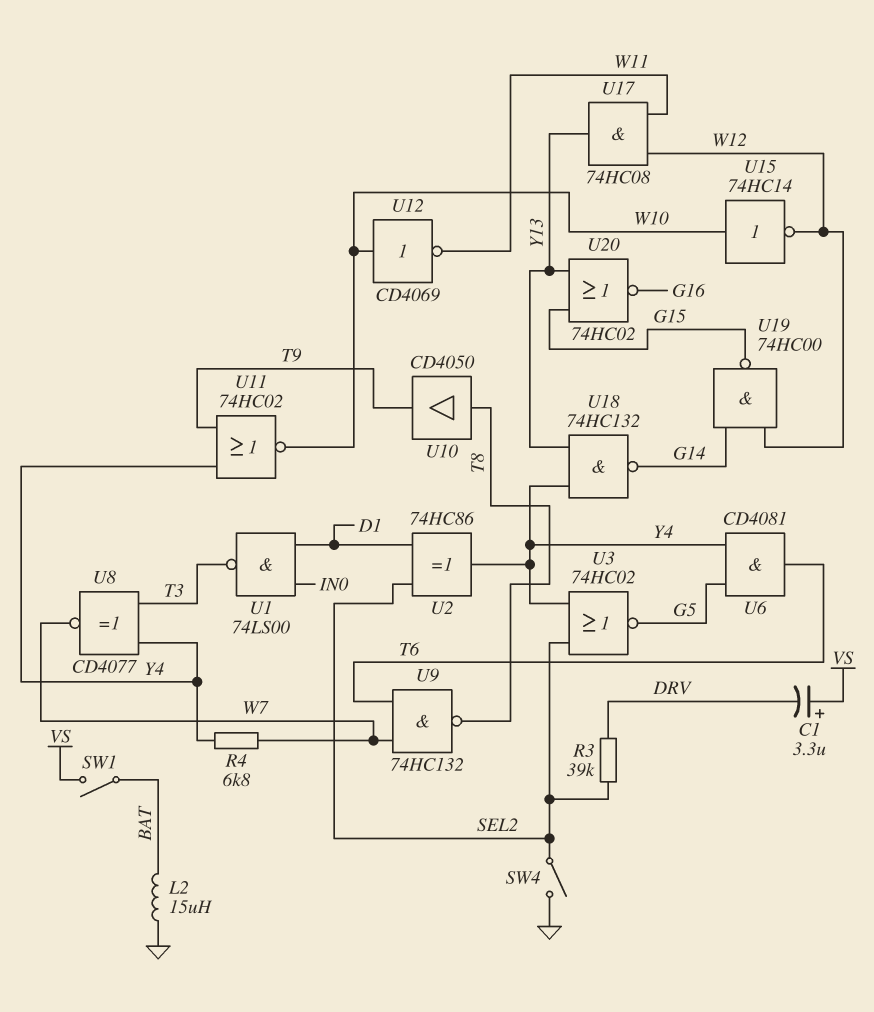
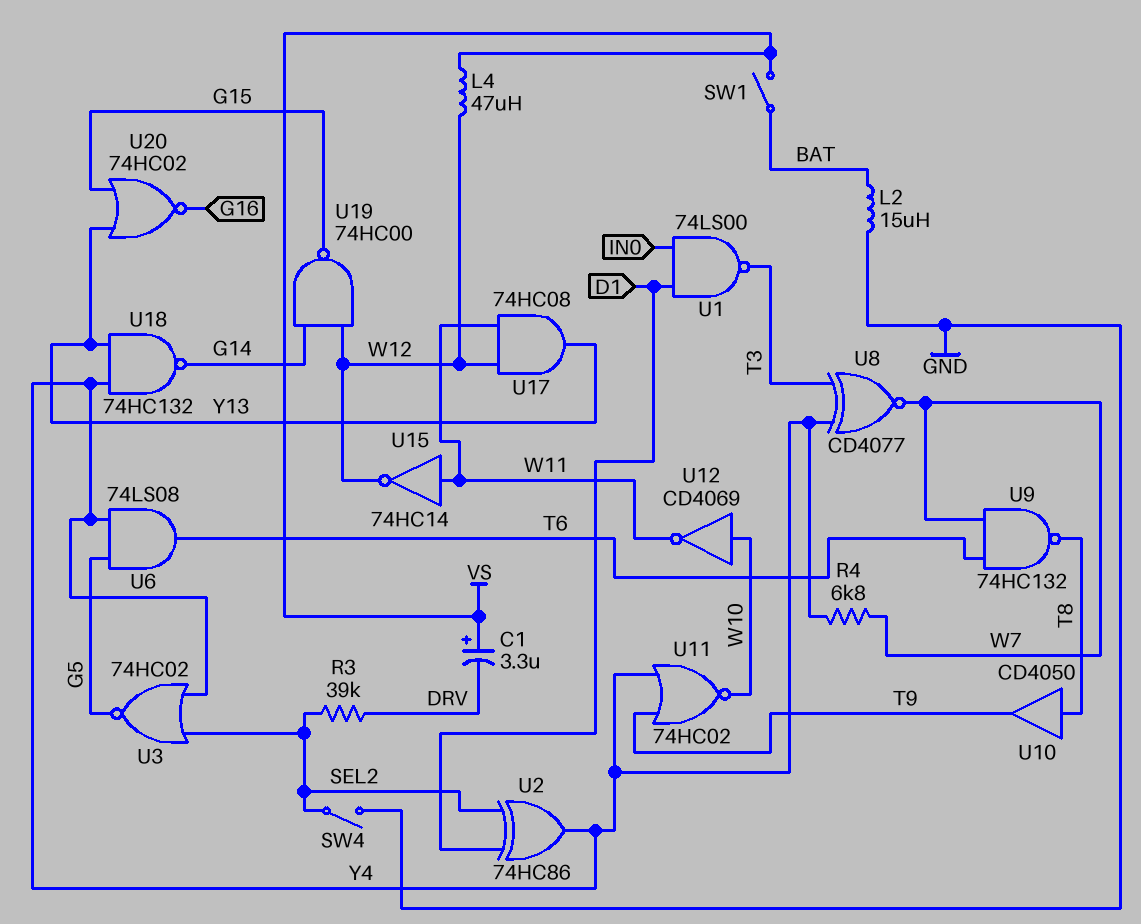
L4: none -> 47uH (VS, W12)
U6: AND CD4081 (in G5, in Y4, out T6) -> AND 74LS08 (in G5, in Y4, out T6)
U15: NOT 74HC14 (in W10, out W12) -> NOT 74HC14 (in W11, out W12)

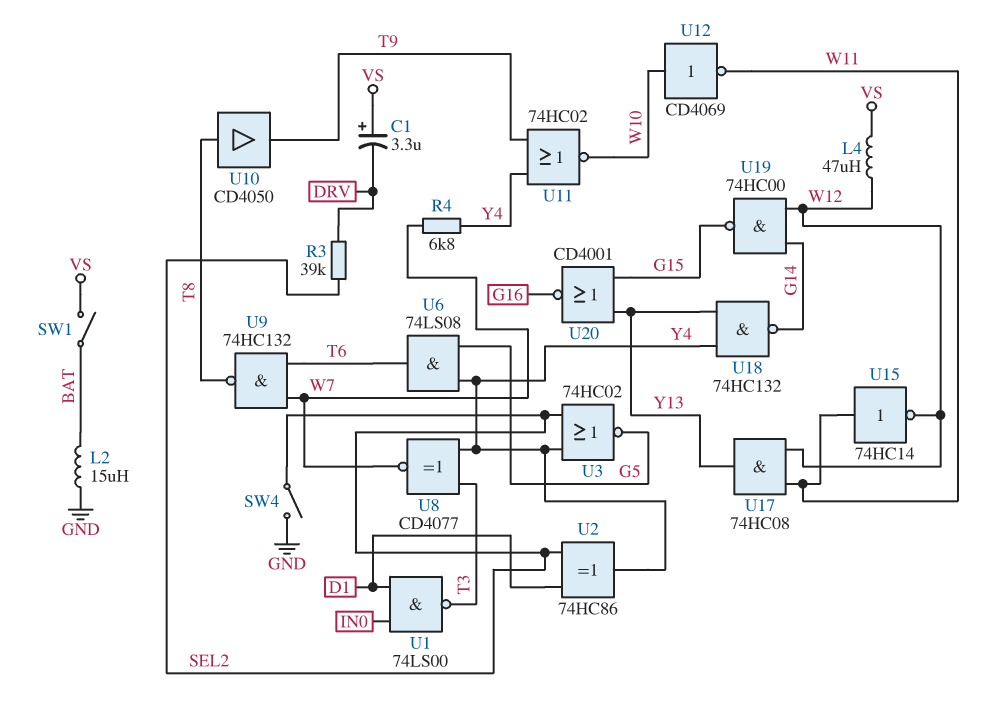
U20: NOR 74HC02 (in G15, in Y13, out G16) -> NOR CD4001 (in G15, in Y13, out G16)

